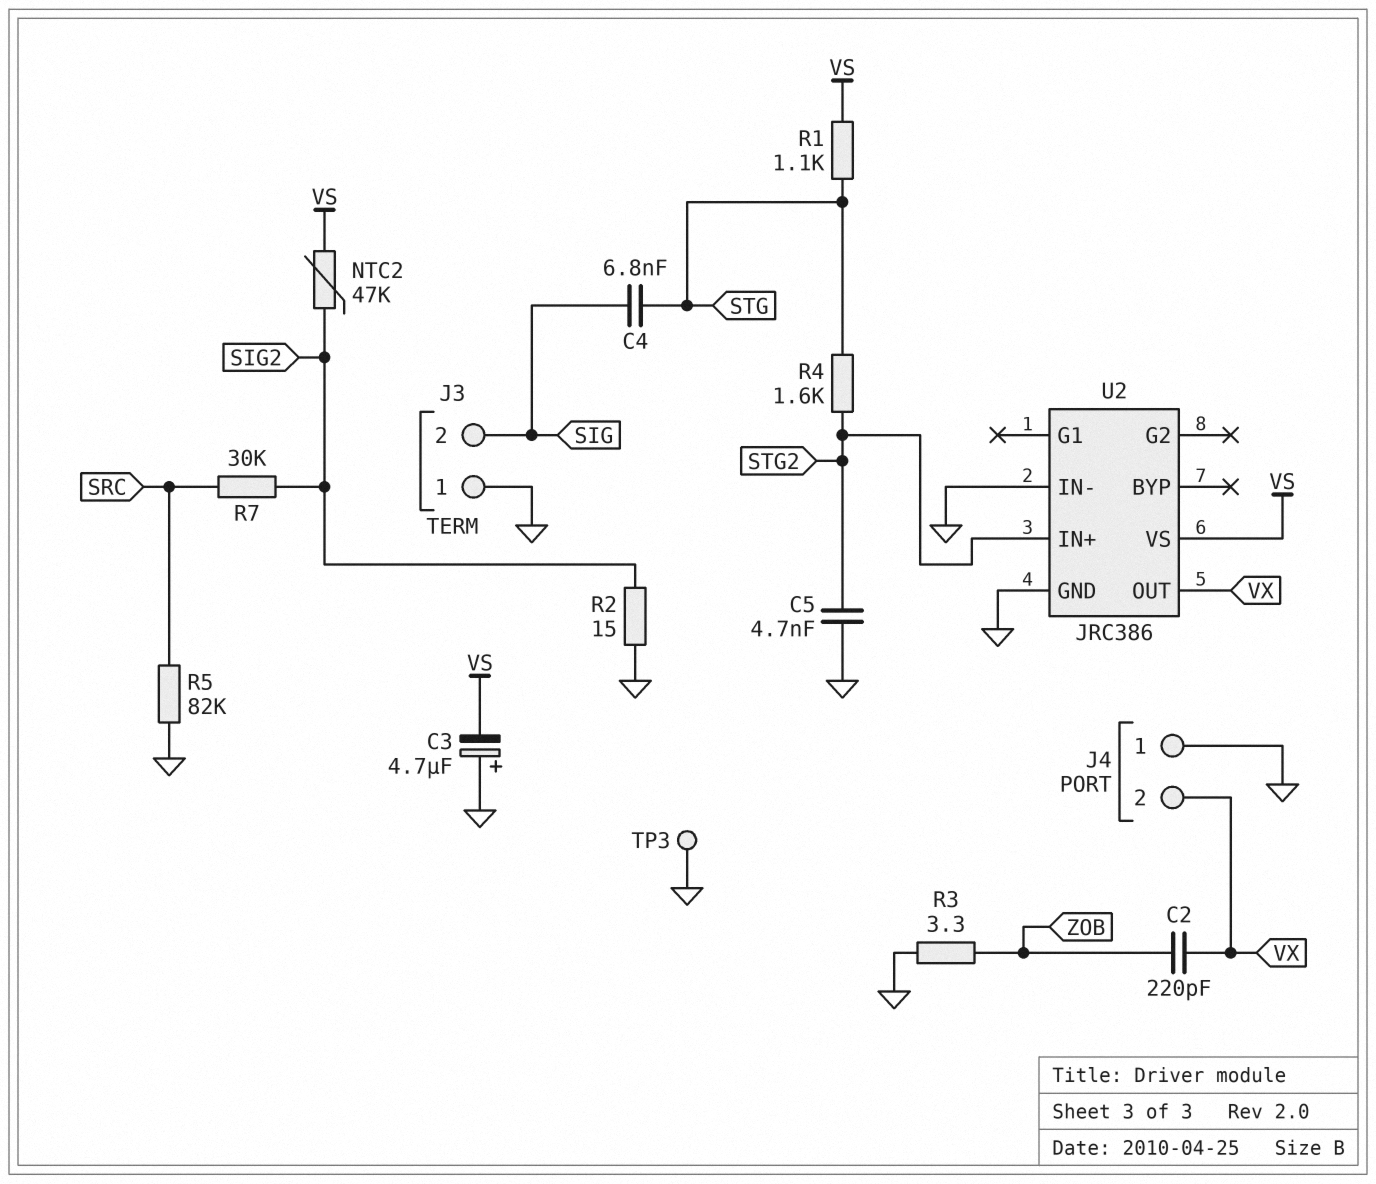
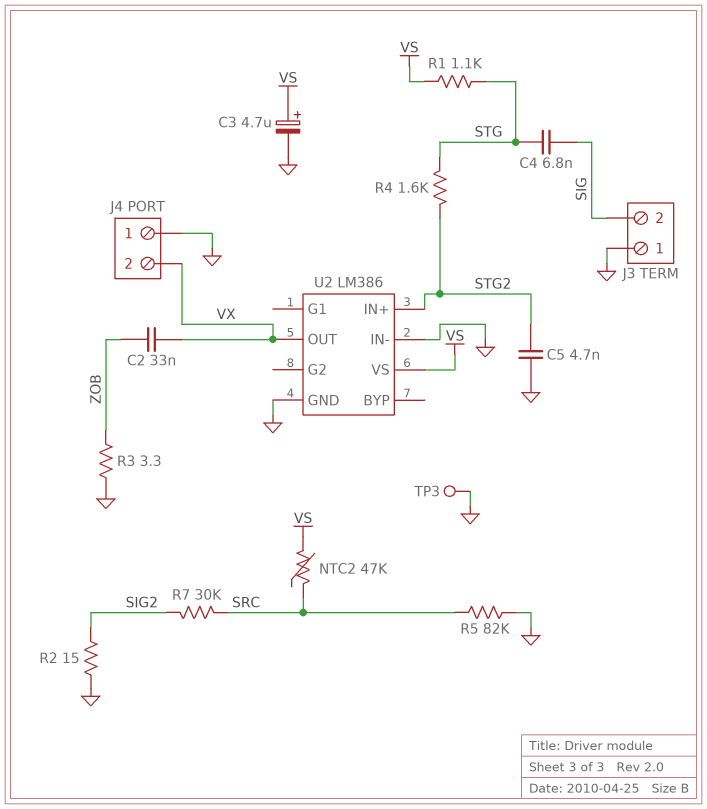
C2: 220pF (VX, ZOB) -> 33nF (VX, ZOB)
C3: 4.7uF (plus GND, minus VS) -> 4.7uF (plus VS, minus GND)
NTC2: 47k (SIG2, VS) -> 47k (SRC, VS)
U2: JRC386 -> LM386

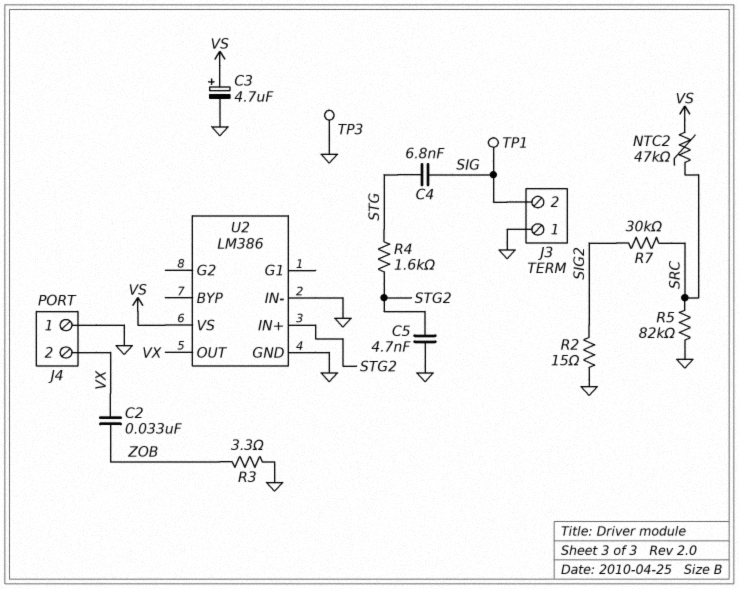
R1: 1.1k (STG, VS) -> none
TP1: none -> test point (SIG)

